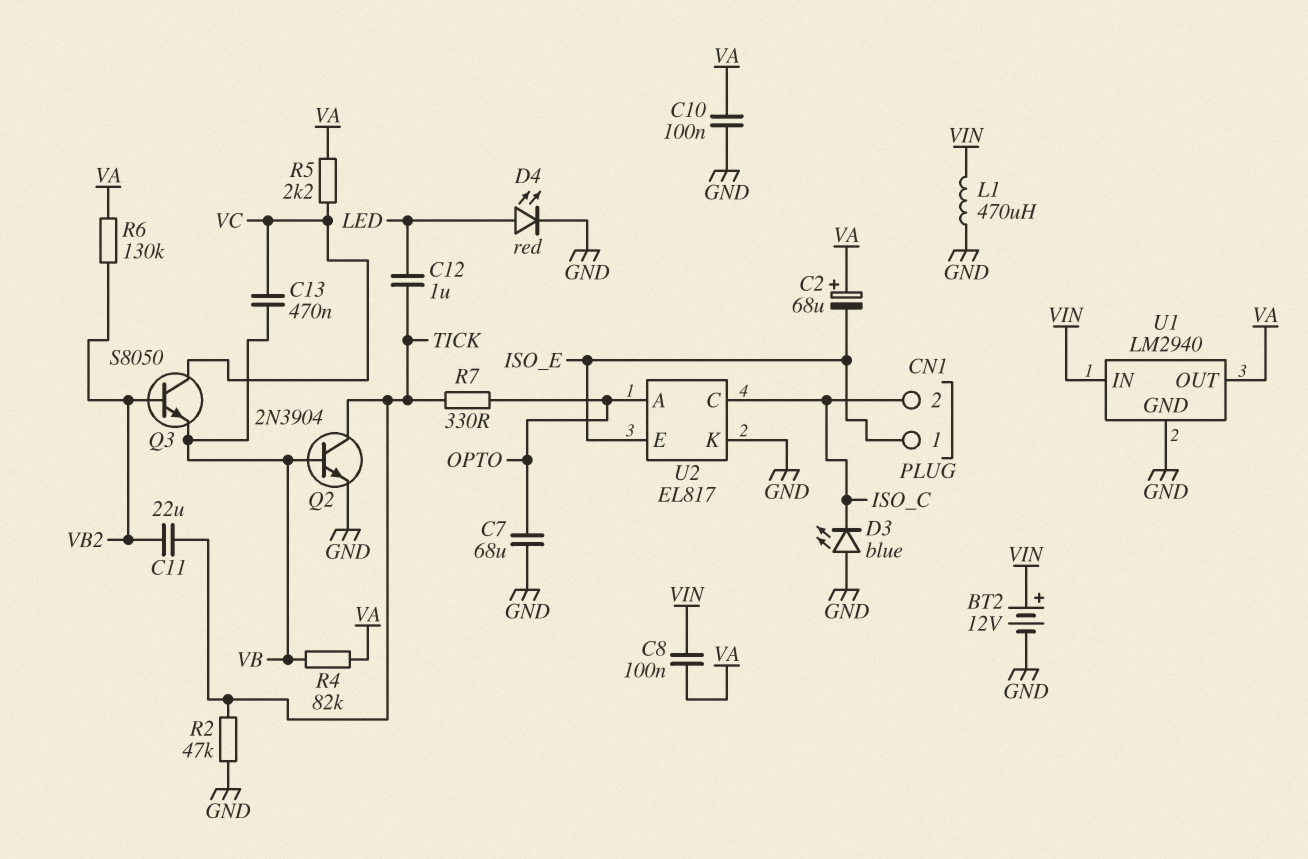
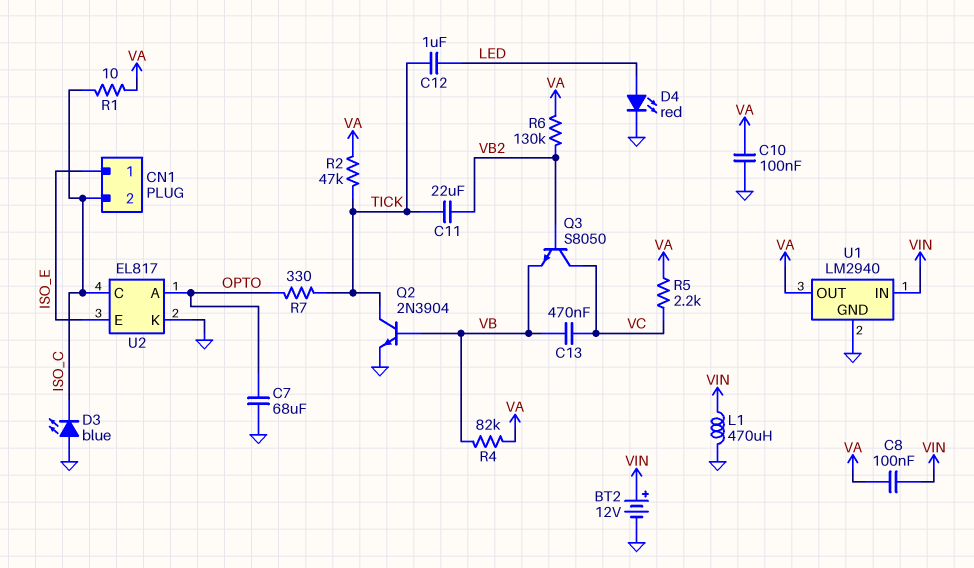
C2: 68uF (plus VA, minus ISO_E) -> none
R1: none -> 10 (ISO_C, VA)
R2: 47k (GND, TICK) -> 47k (TICK, VA)

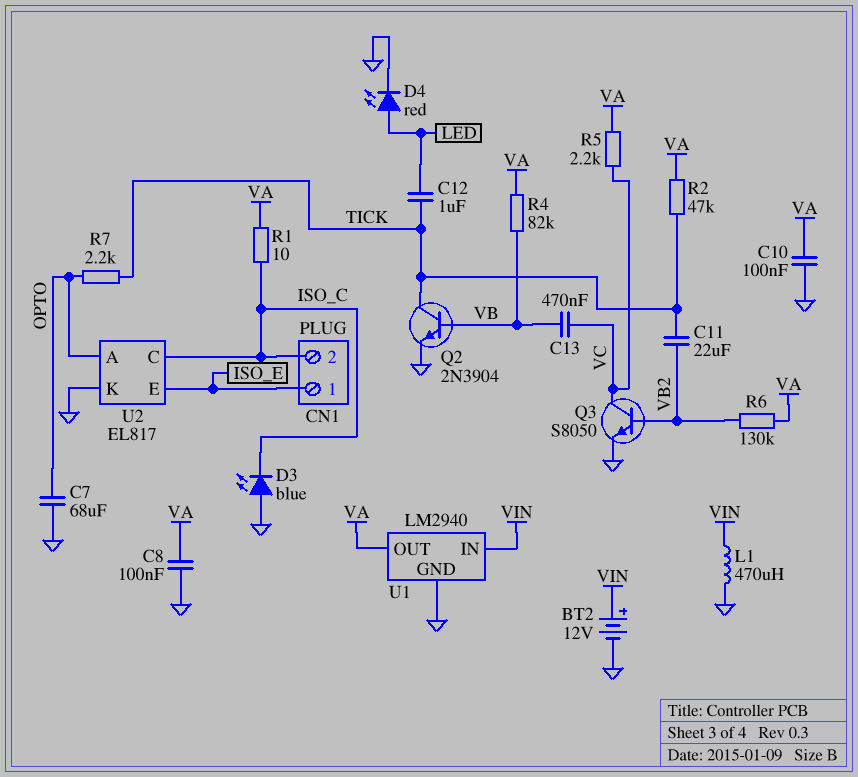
C8: 100nF (VA, VIN) -> 100nF (GND, VA)
Q3: NPN S8050 (B VB2, C VC, E VB) -> NPN S8050 (B VB2, C VC, E GND)
R7: 330 (OPTO, TICK) -> 2.2k (OPTO, TICK)

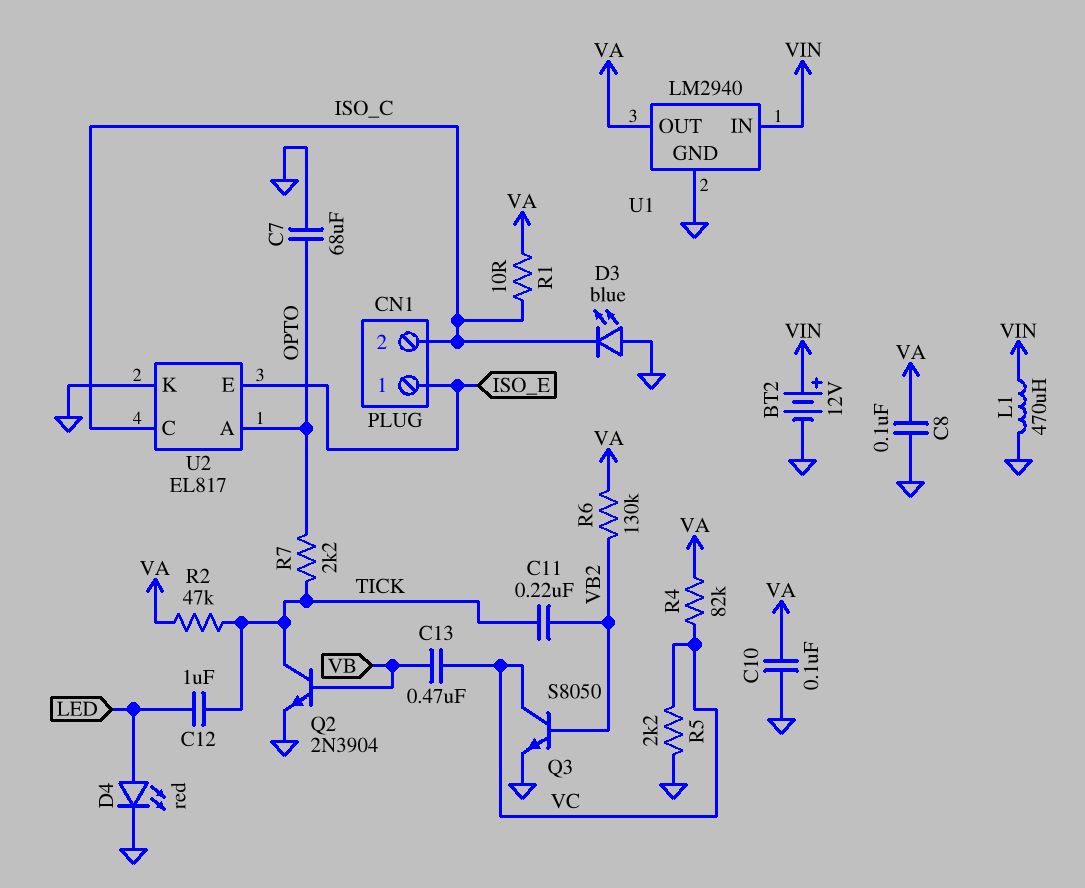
C11: 22uF (TICK, VB2) -> 220nF (TICK, VB2)
R4: 82k (VA, VB) -> 82k (VA, VC)
R5: 2.2k (VA, VC) -> 2.2k (GND, VC)

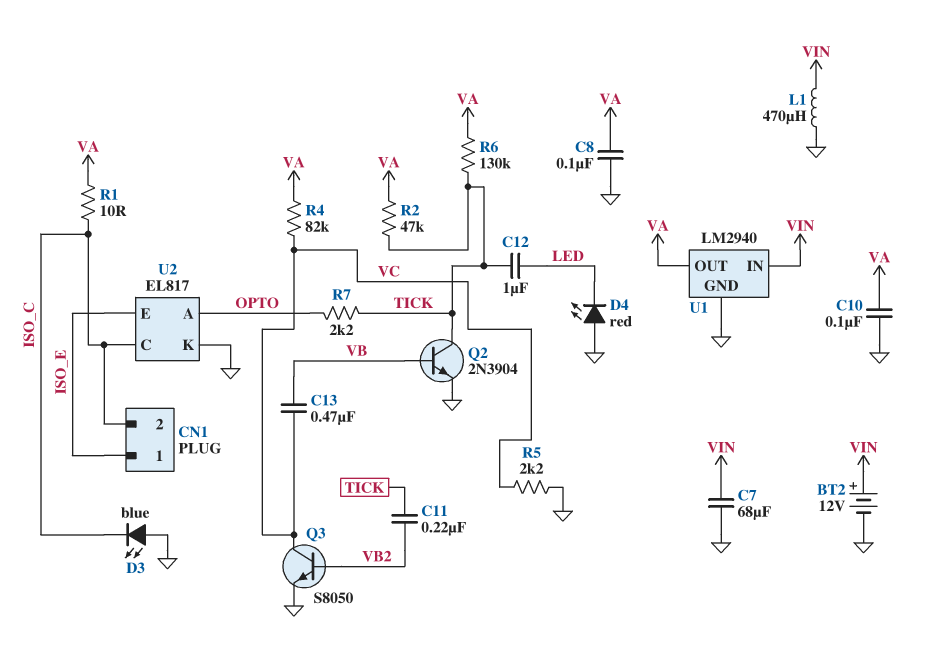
C7: 68uF (GND, OPTO) -> 68uF (GND, VIN)
D4: LED red (A LED, K GND) -> LED red (A GND, K LED)
R6: 130k (VA, VB2) -> 130k (TICK, VA)

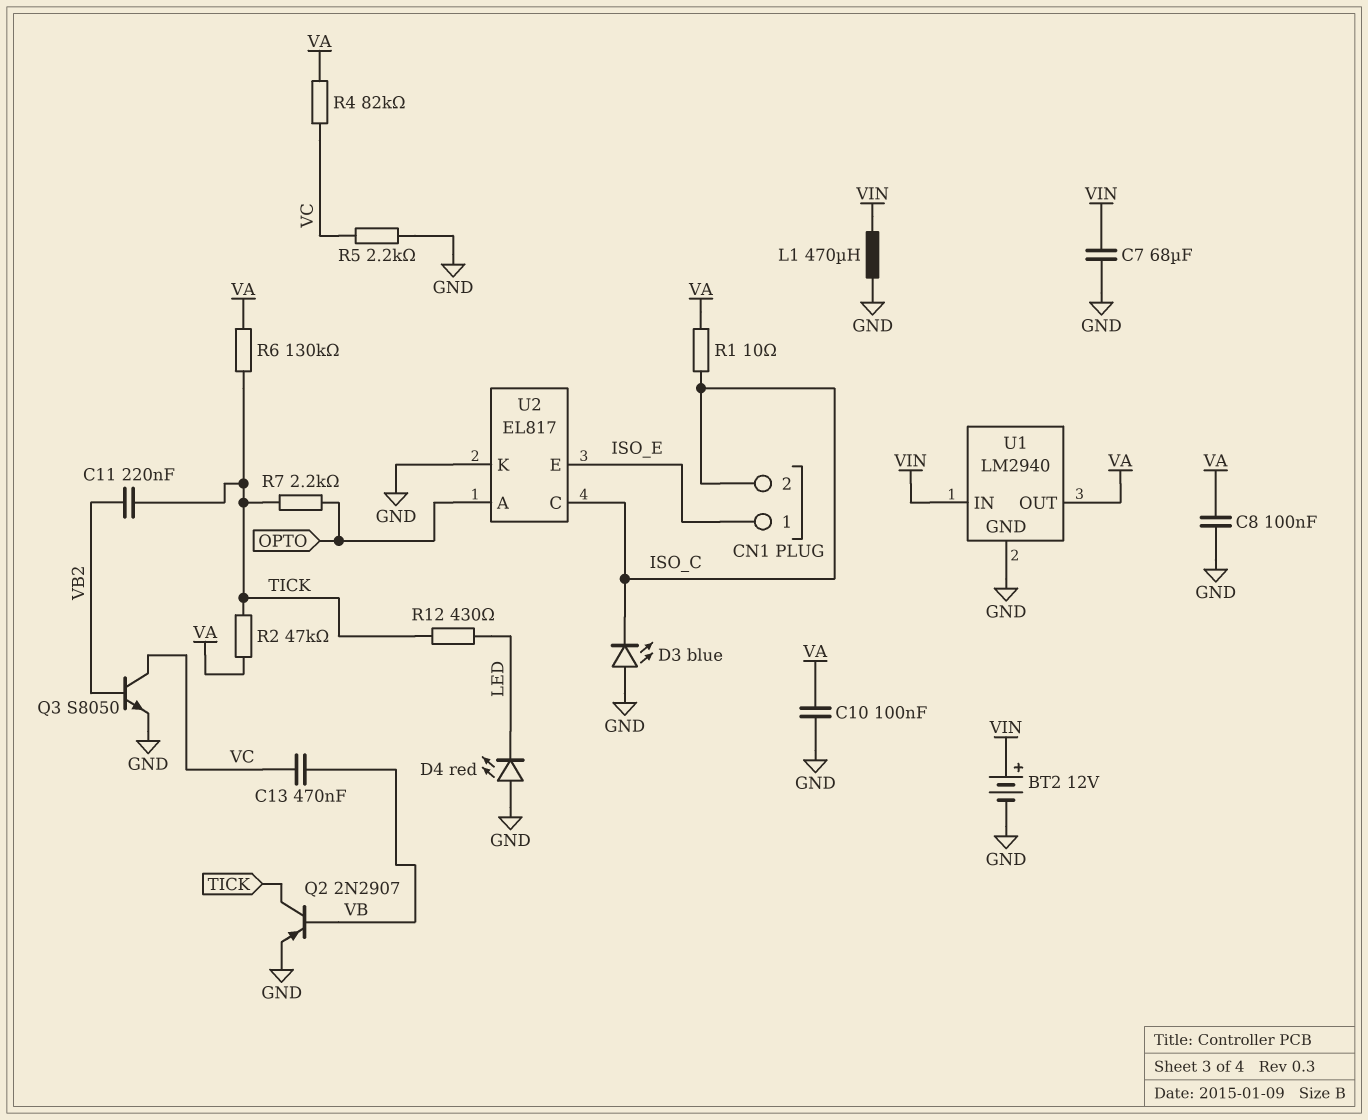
C12: 1uF (LED, TICK) -> none
Q2: NPN 2N3904 (B VB, C TICK, E GND) -> PNP 2N2907 (B VB, C TICK, E GND)
R12: none -> 430 (LED, TICK)

